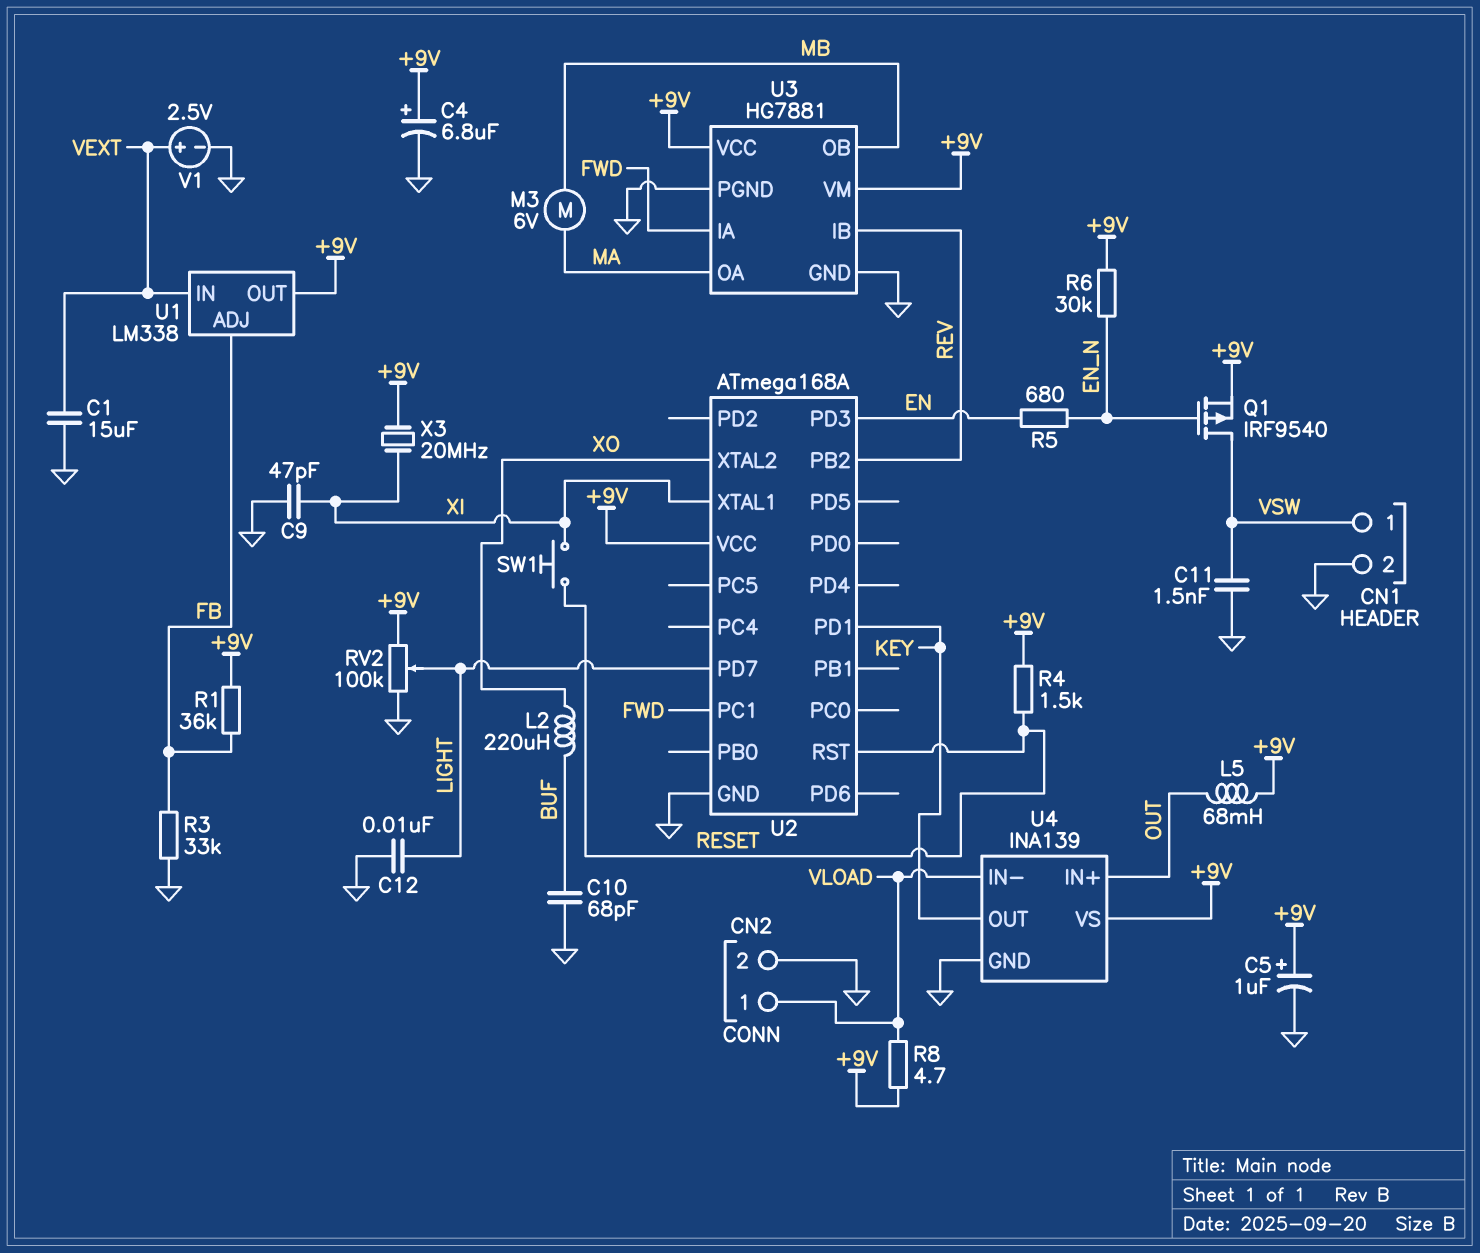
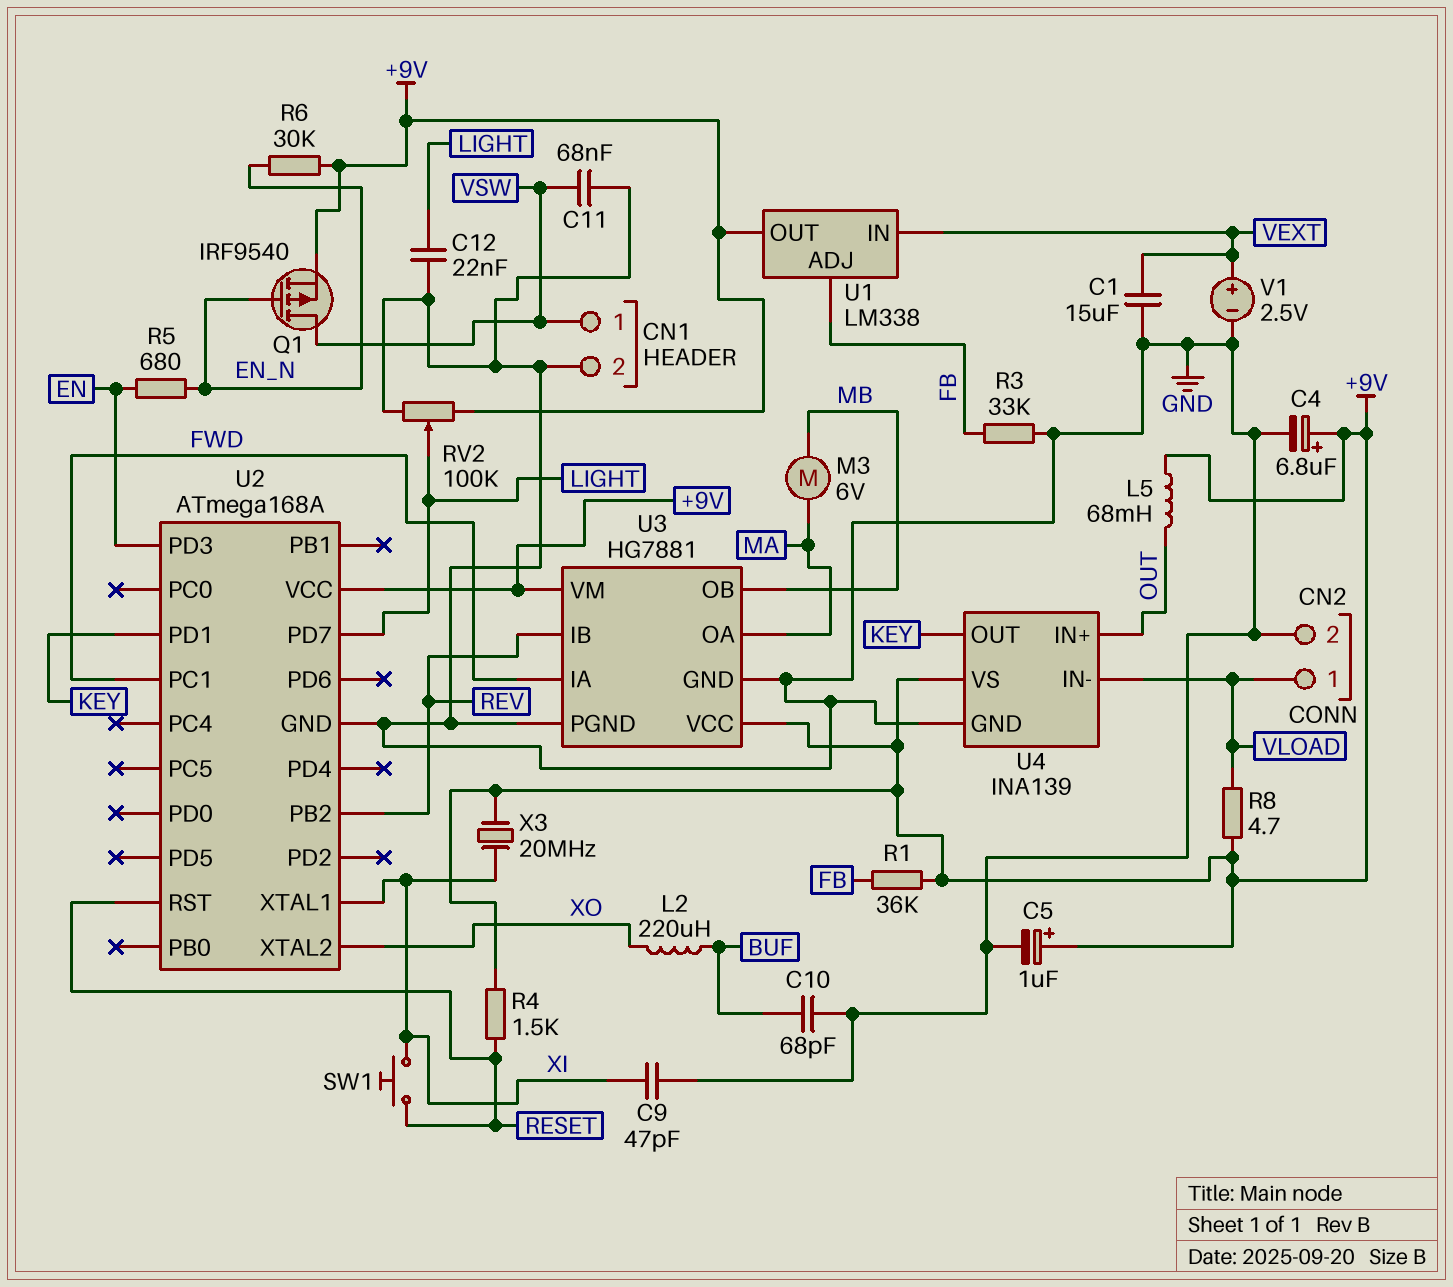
C11: 1.5nF (GND, VSW) -> 68nF (GND, VSW)
C12: 10nF (GND, LIGHT) -> 22nF (GND, LIGHT)

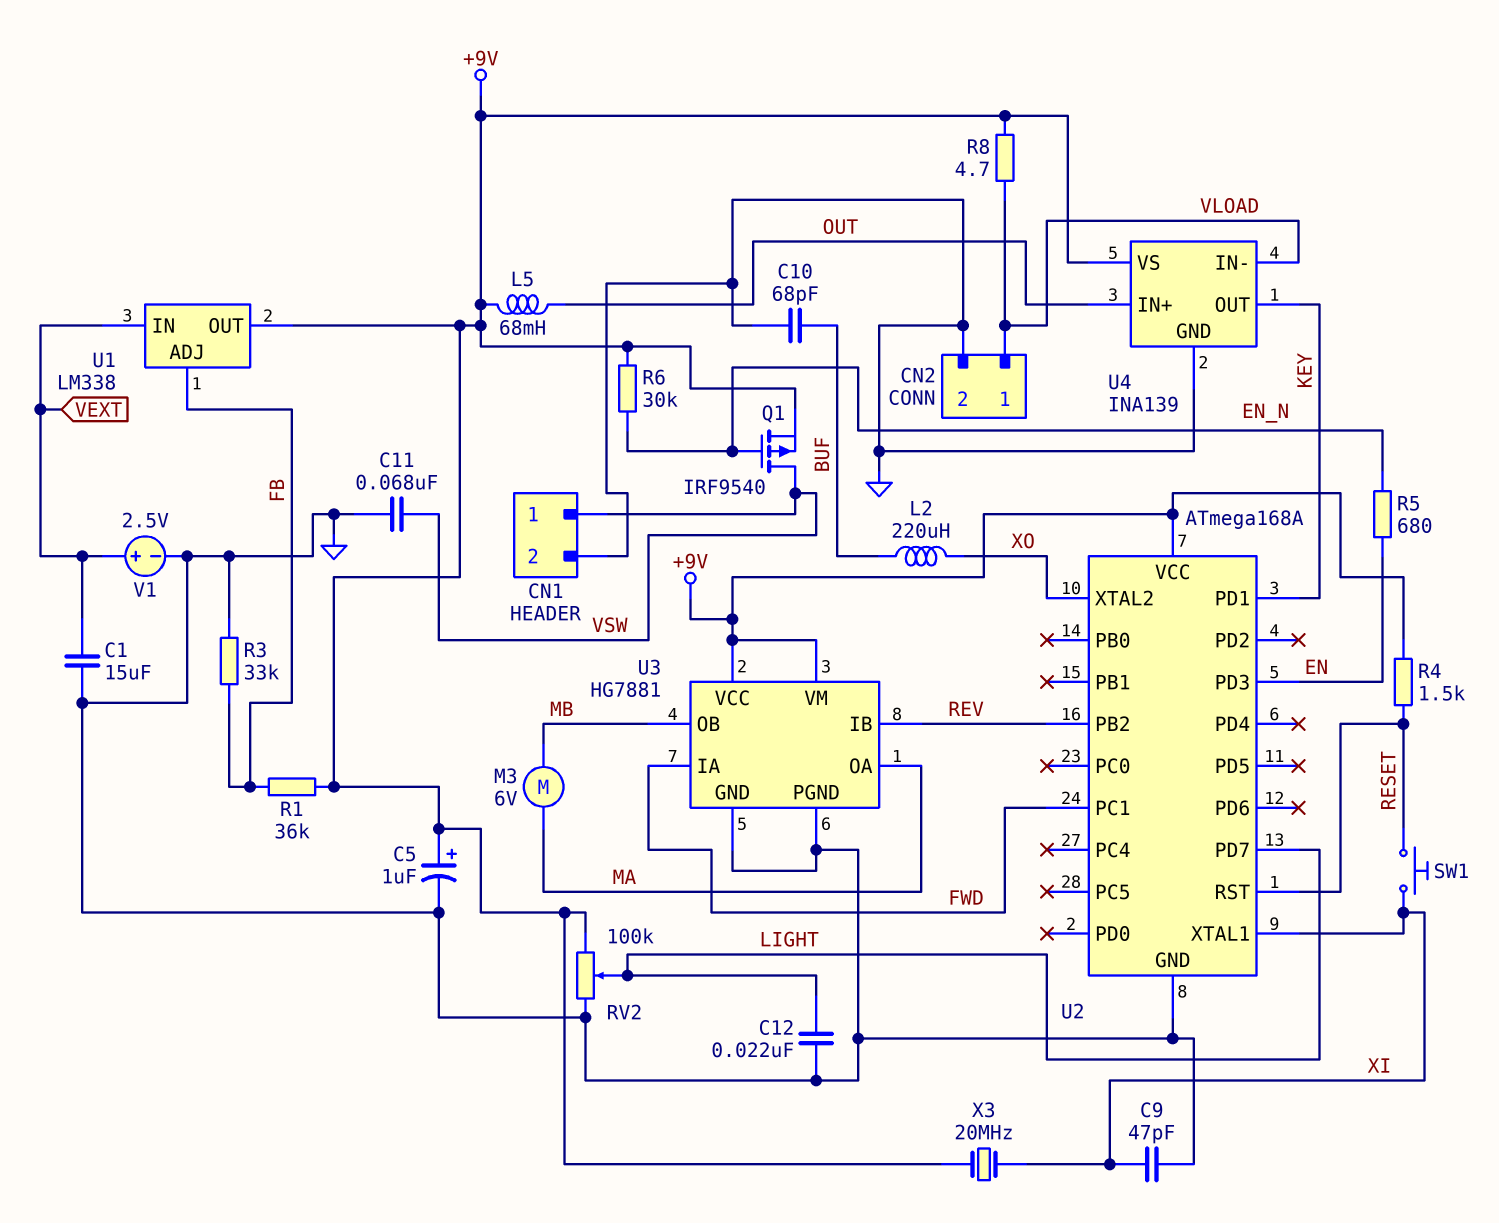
C4: 6.8uF (plus +9V, minus GND) -> none

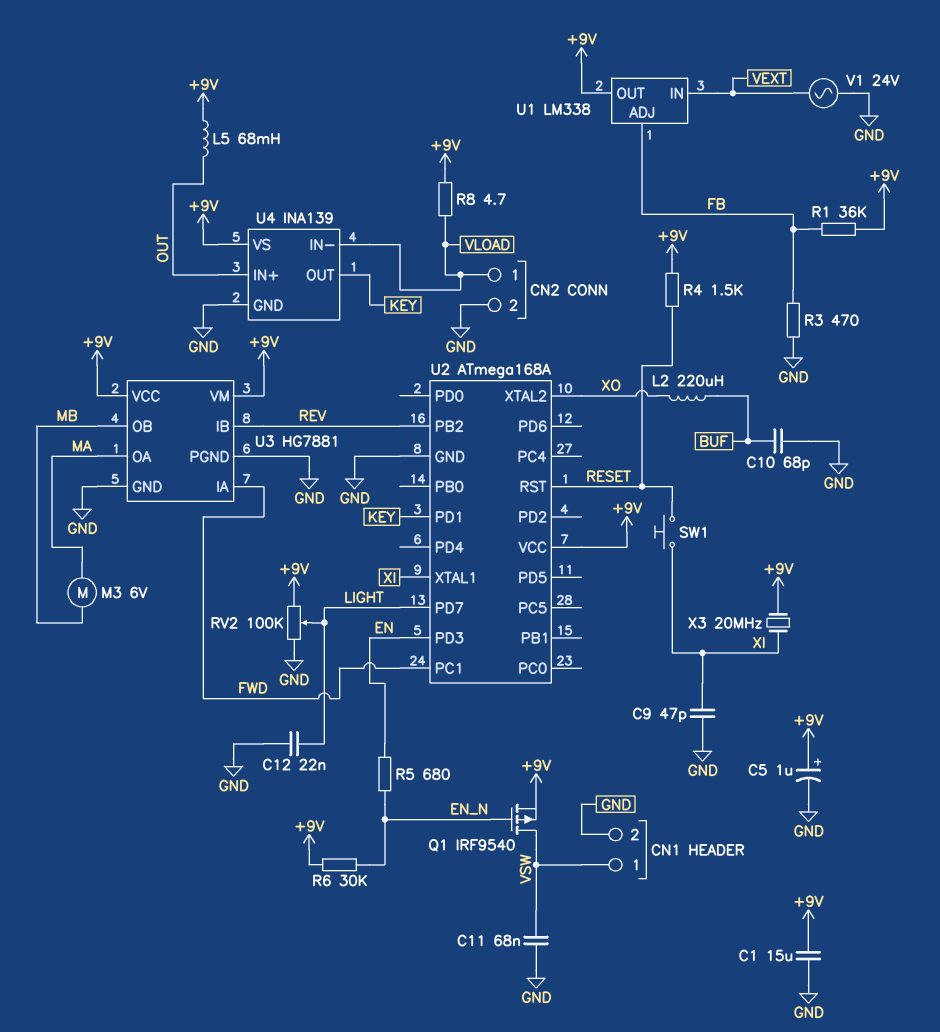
C1: 15uF (GND, VEXT) -> 15uF (+9V, GND)
R3: 33k (FB, GND) -> 470 (FB, GND)
V1: 2.5V (plus VEXT, minus GND) -> AC 24V (GND, VEXT)

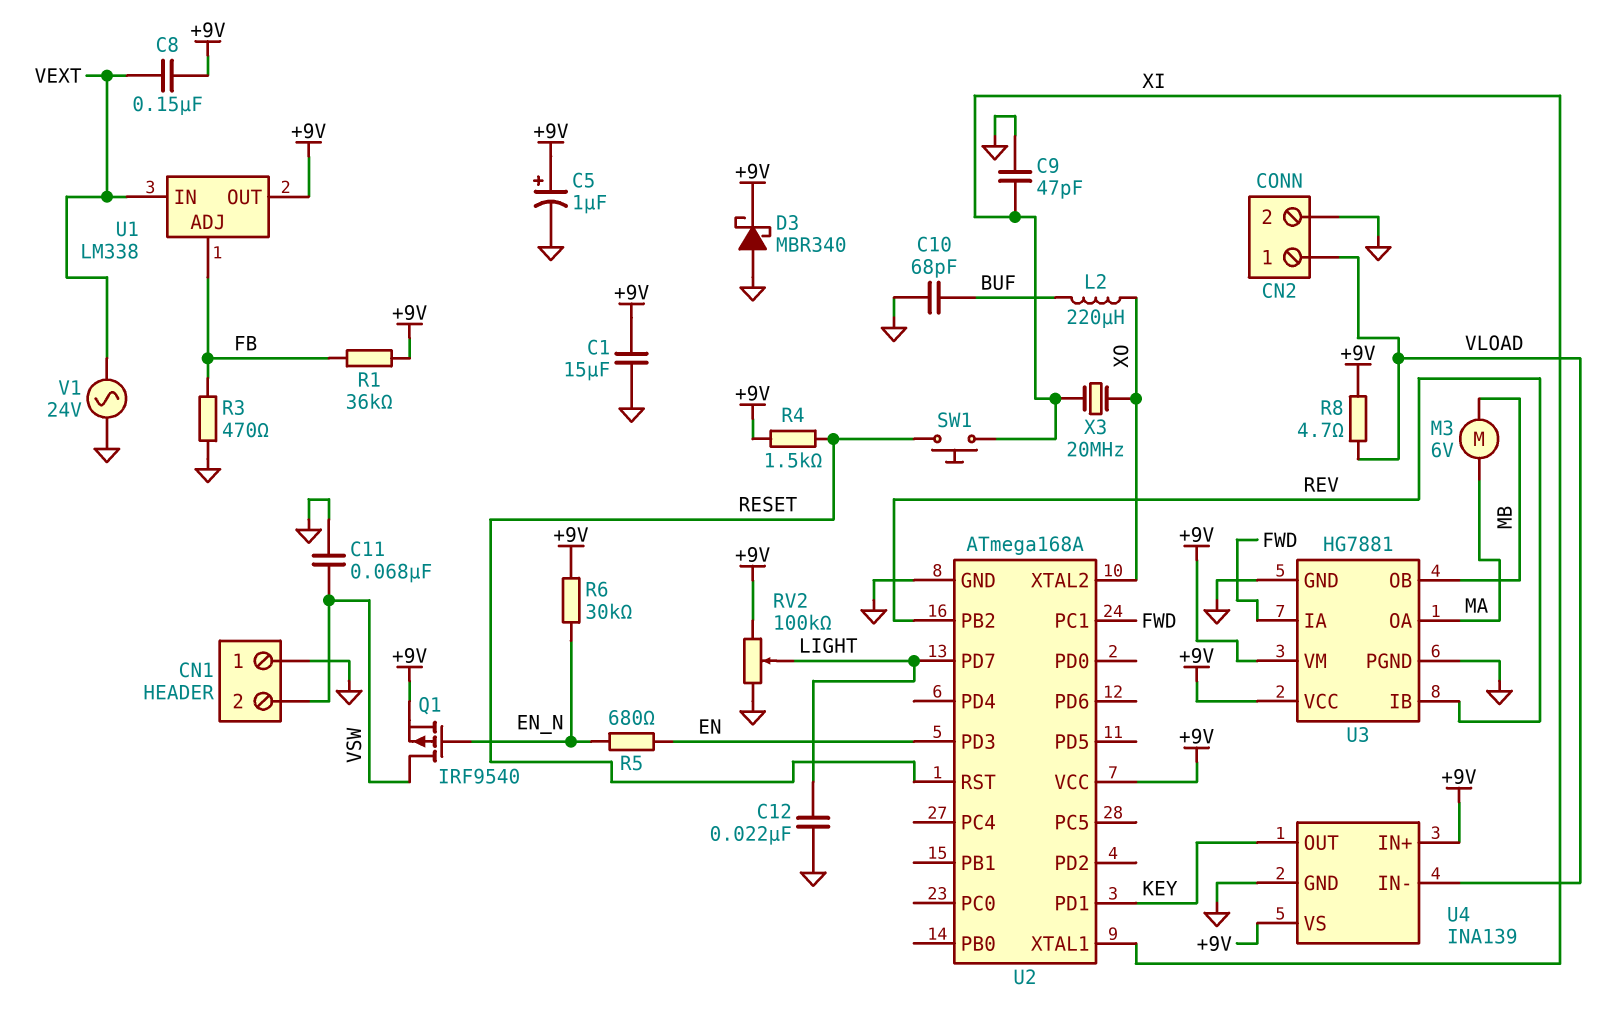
C8: none -> 150nF (+9V, VEXT)
CN1 pin 1: VSW -> GND
CN1 pin 2: GND -> VSW
D3: none -> schottky MBR340 (A GND, K +9V)
L5: 68mH (+9V, OUT) -> none
U4 pin IN+: OUT -> +9V
X3: 20MHz (+9V, XI) -> 20MHz (XI, XO)

